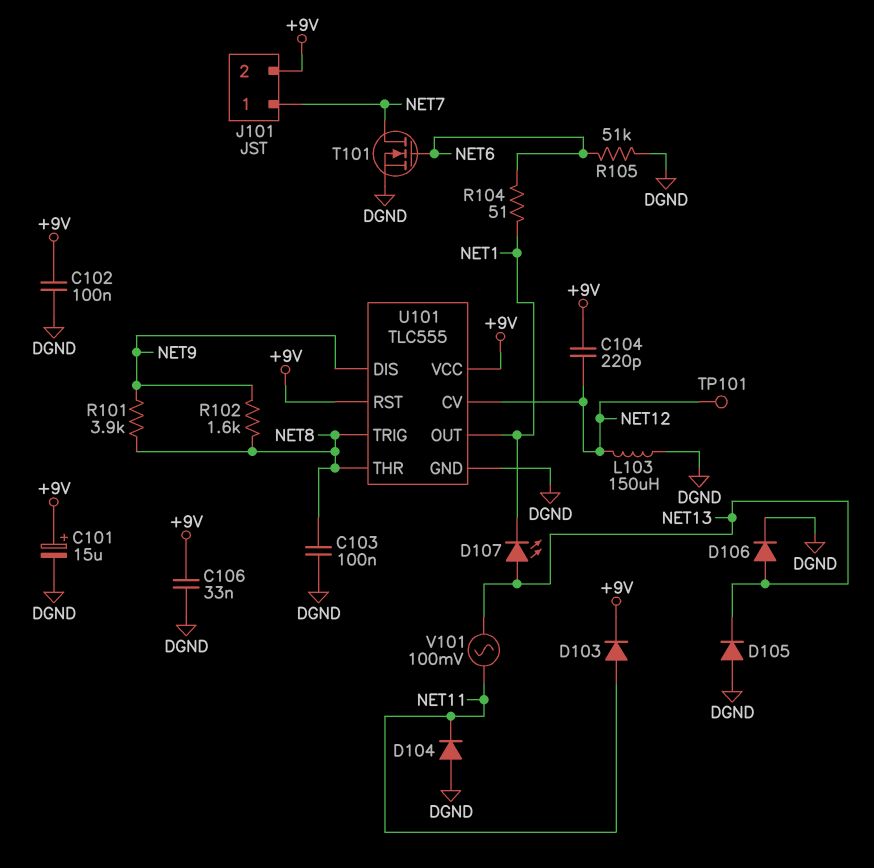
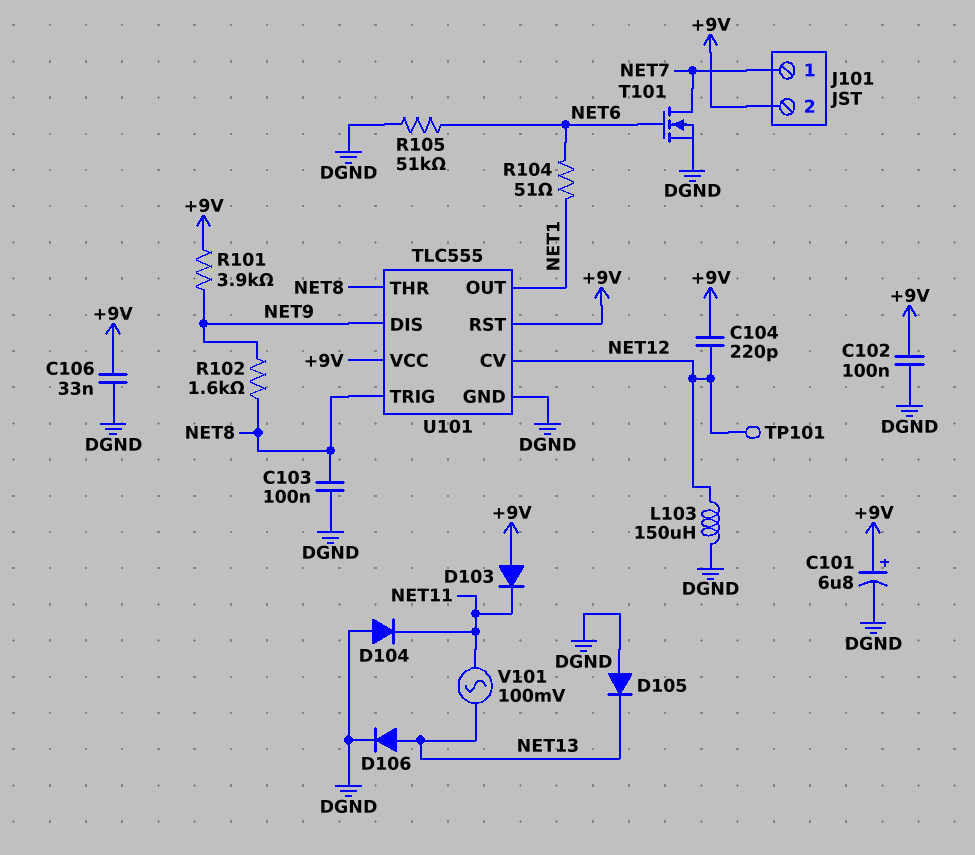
C101: 15uF (plus +9V, minus DGND) -> 6.8uF (plus +9V, minus DGND)
D103: diode (A NET11, K +9V) -> diode (A +9V, K NET11)
D107: LED (A NET13, K NET1) -> none
R101: 3.9k (NET8, NET9) -> 3.9k (+9V, NET9)

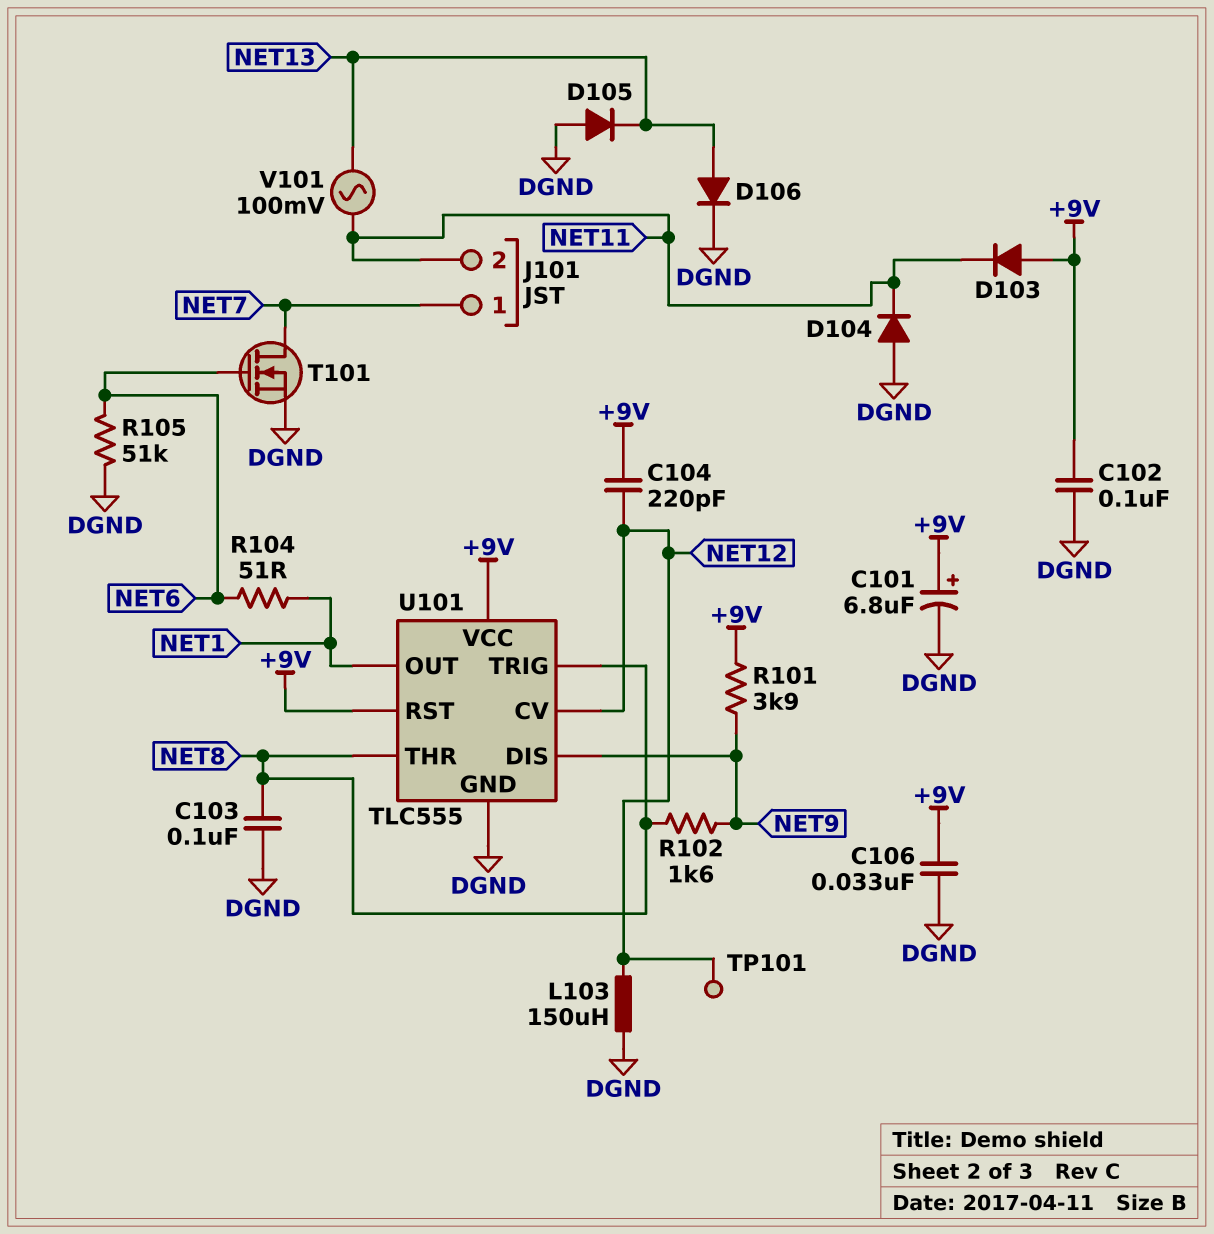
J101 pin 2: +9V -> NET11

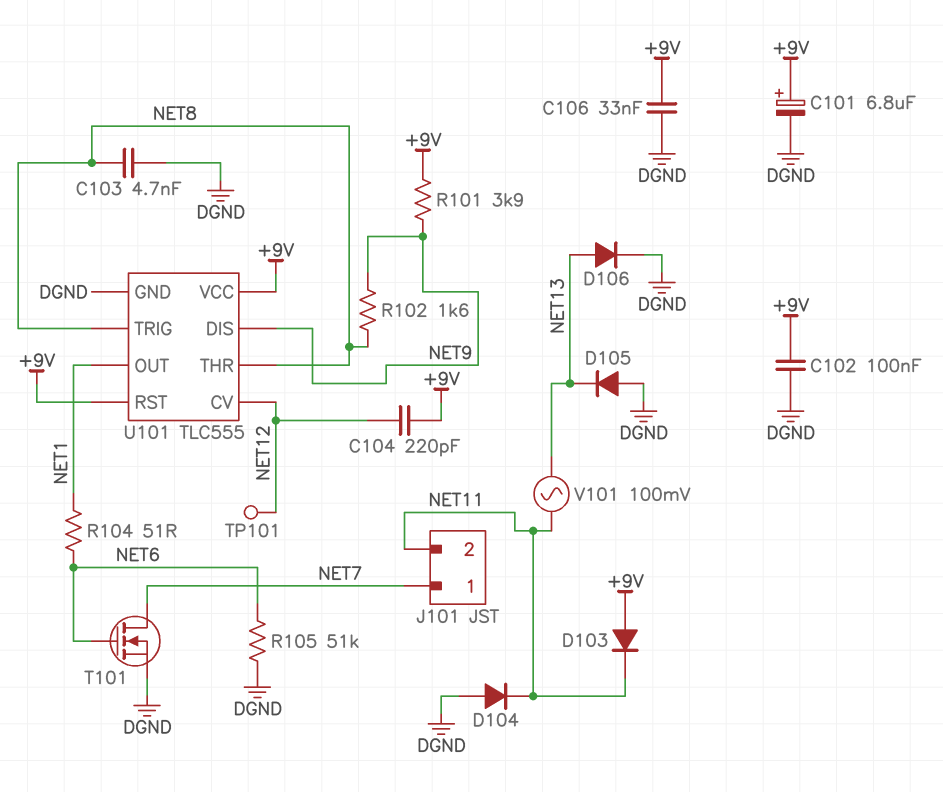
C103: 100nF (DGND, NET8) -> 4.7nF (DGND, NET8)
L103: 150uH (DGND, NET12) -> none

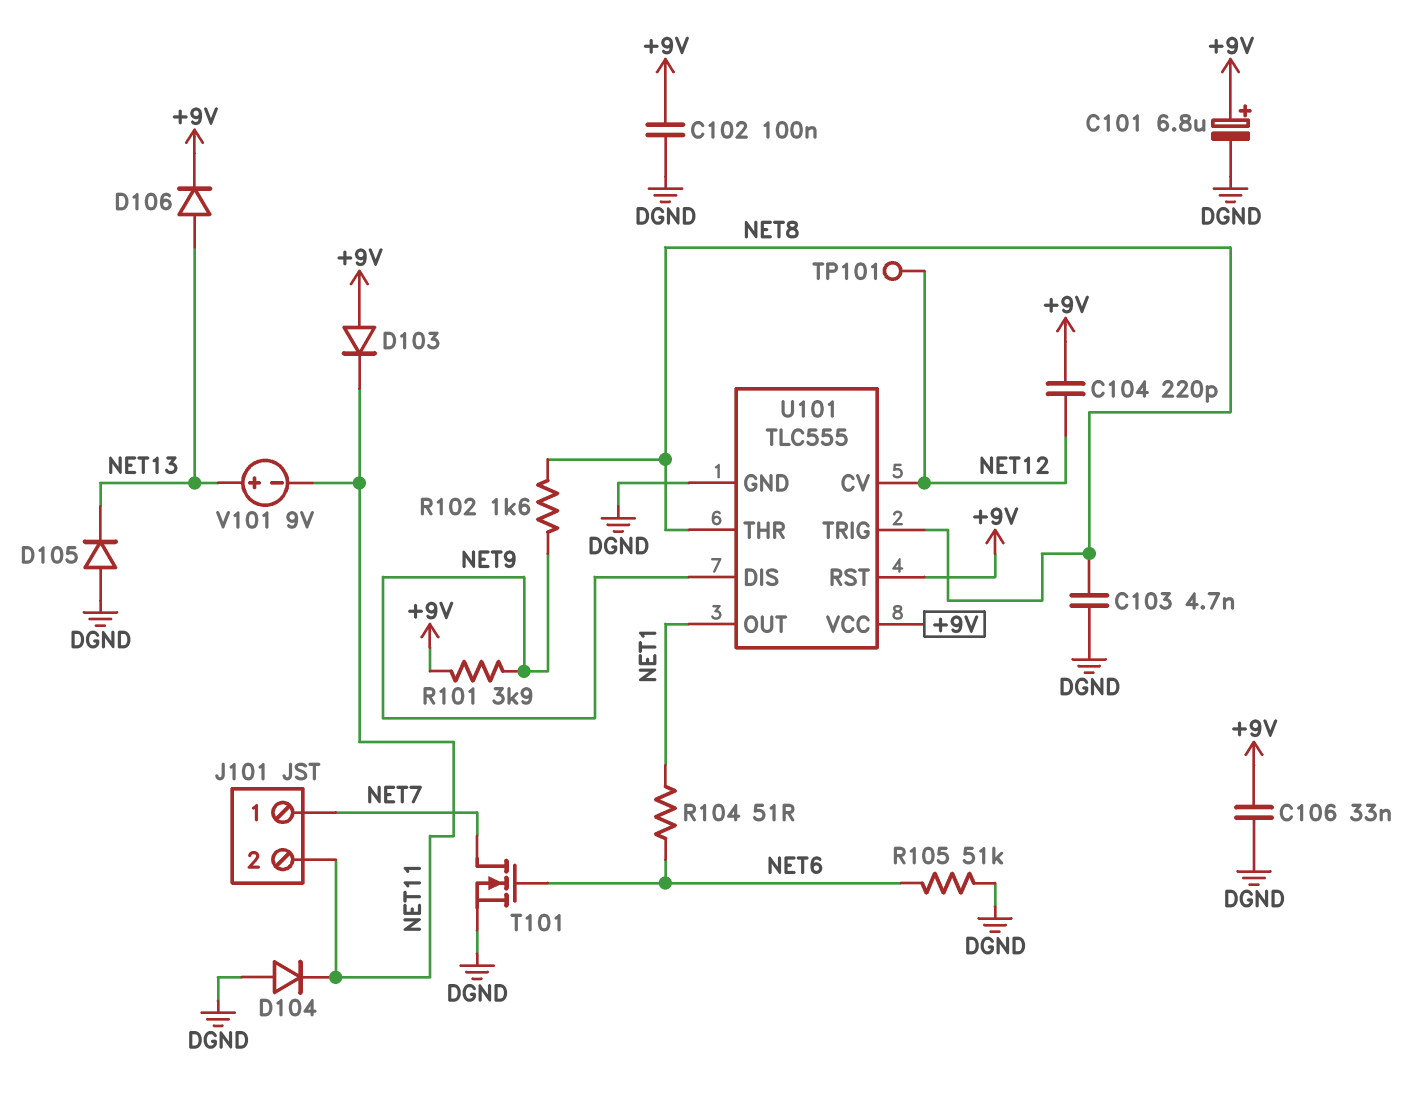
D106: diode (A NET13, K DGND) -> diode (A NET13, K +9V)
V101: AC 100mV (NET11, NET13) -> 9V (plus NET13, minus NET11)

